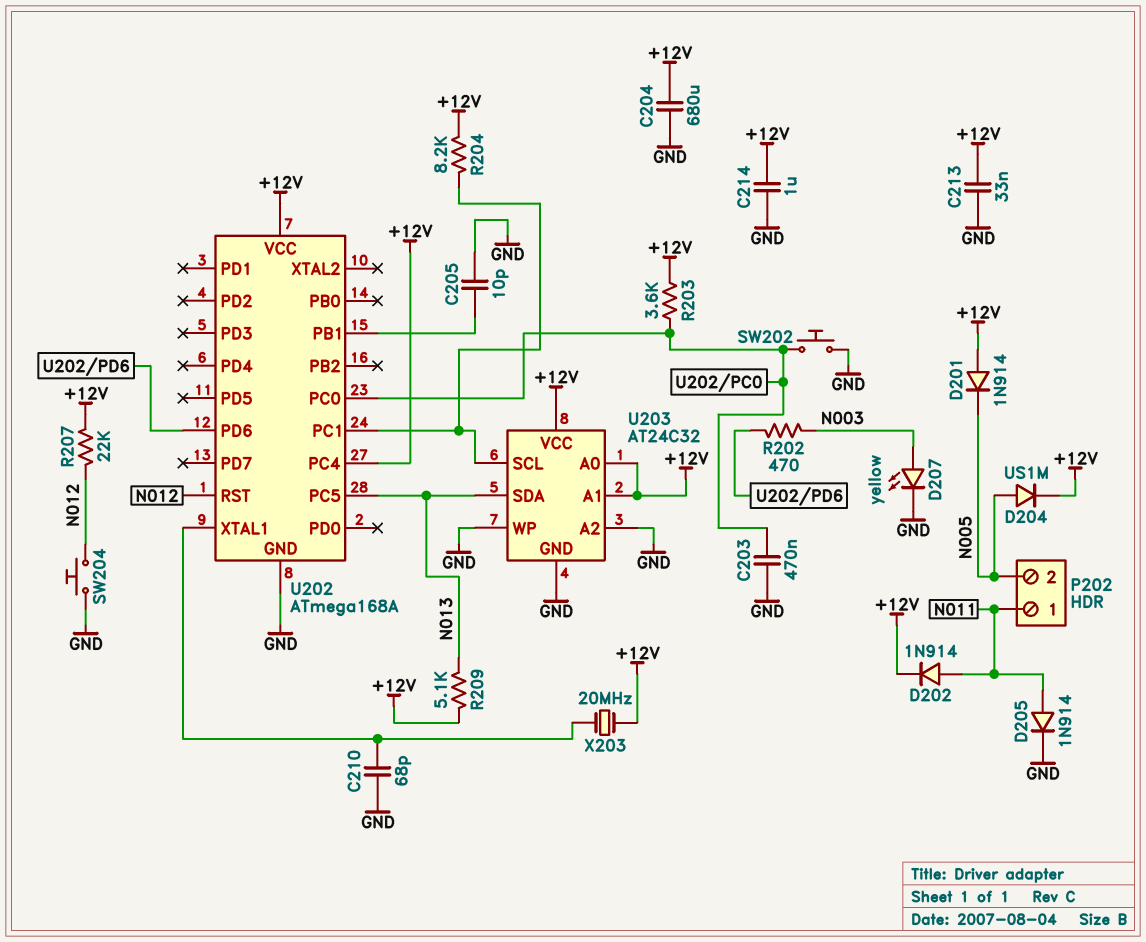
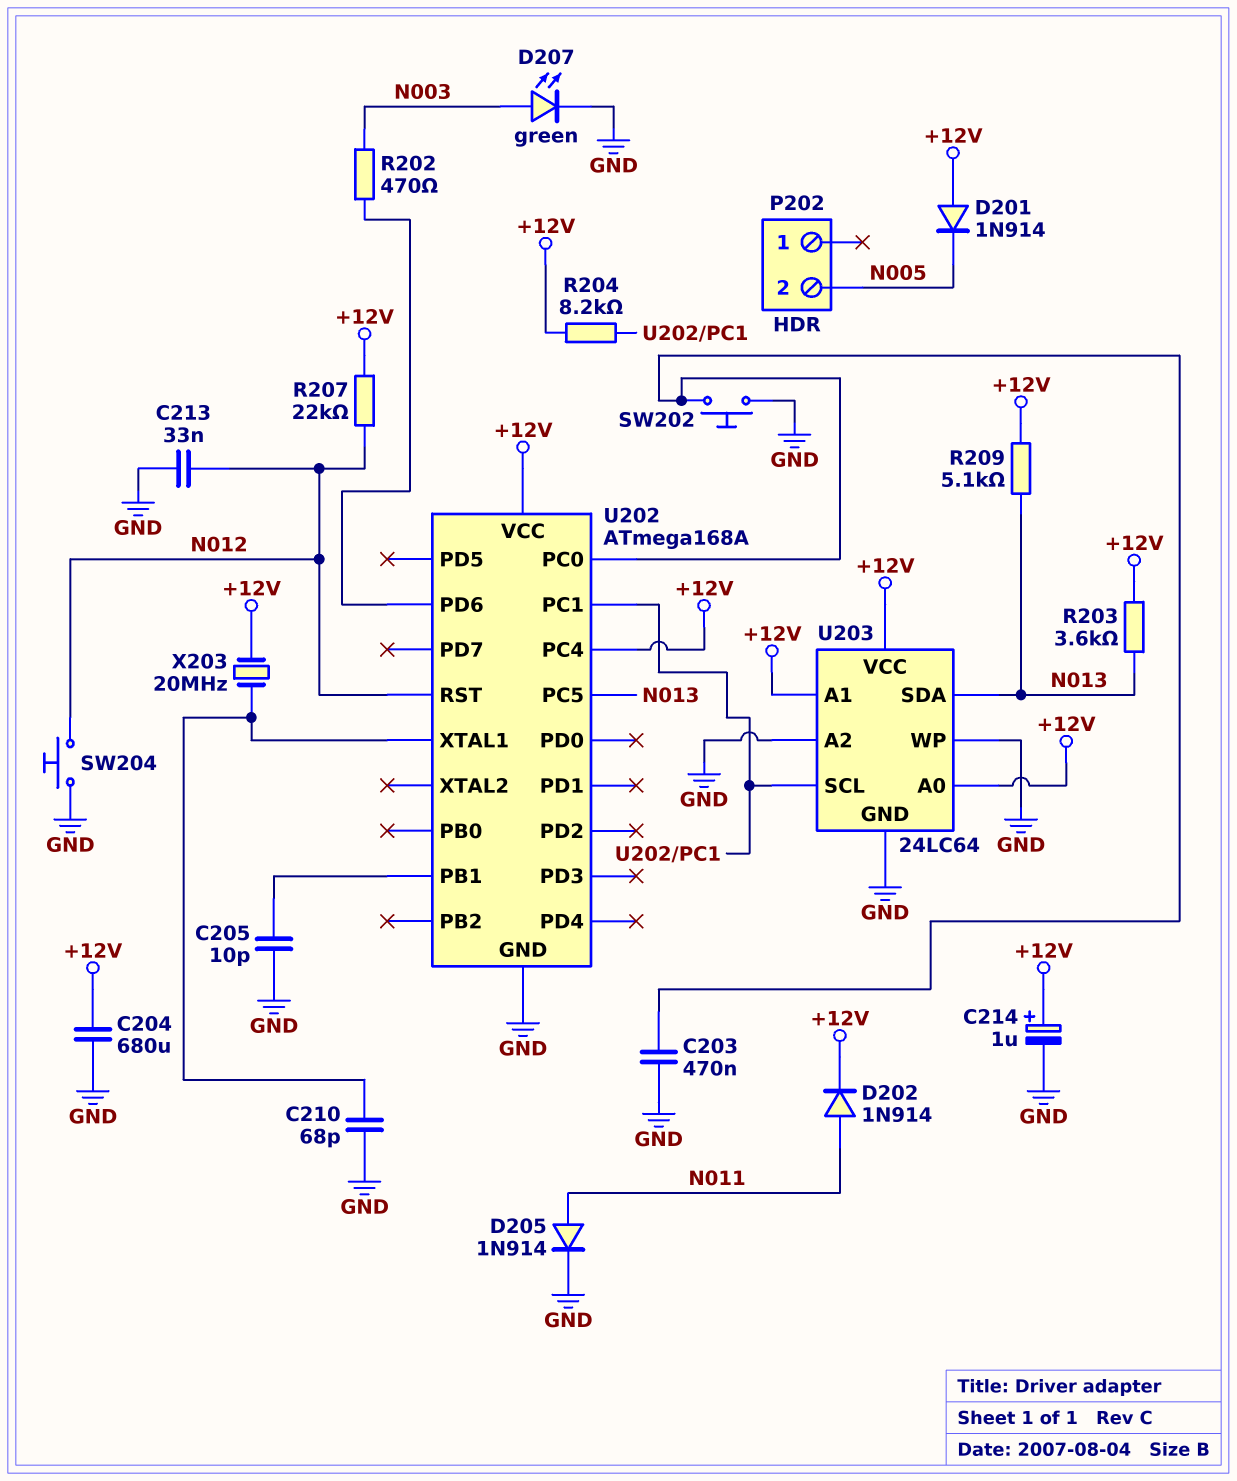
C213: 33nF (+12V, GND) -> 33nF (GND, N012)
C214: 1uF (+12V, GND) -> 1uF (plus +12V, minus GND)
D204: diode US1M (A N005, K +12V) -> none
D207: LED yellow (A N003, K GND) -> LED green (A N003, K GND)
P202 pin 1: N011 -> none
R203: 3.6k (+12V, U202/PC0) -> 3.6k (+12V, N013)
U203: AT24C32 -> 24LC64

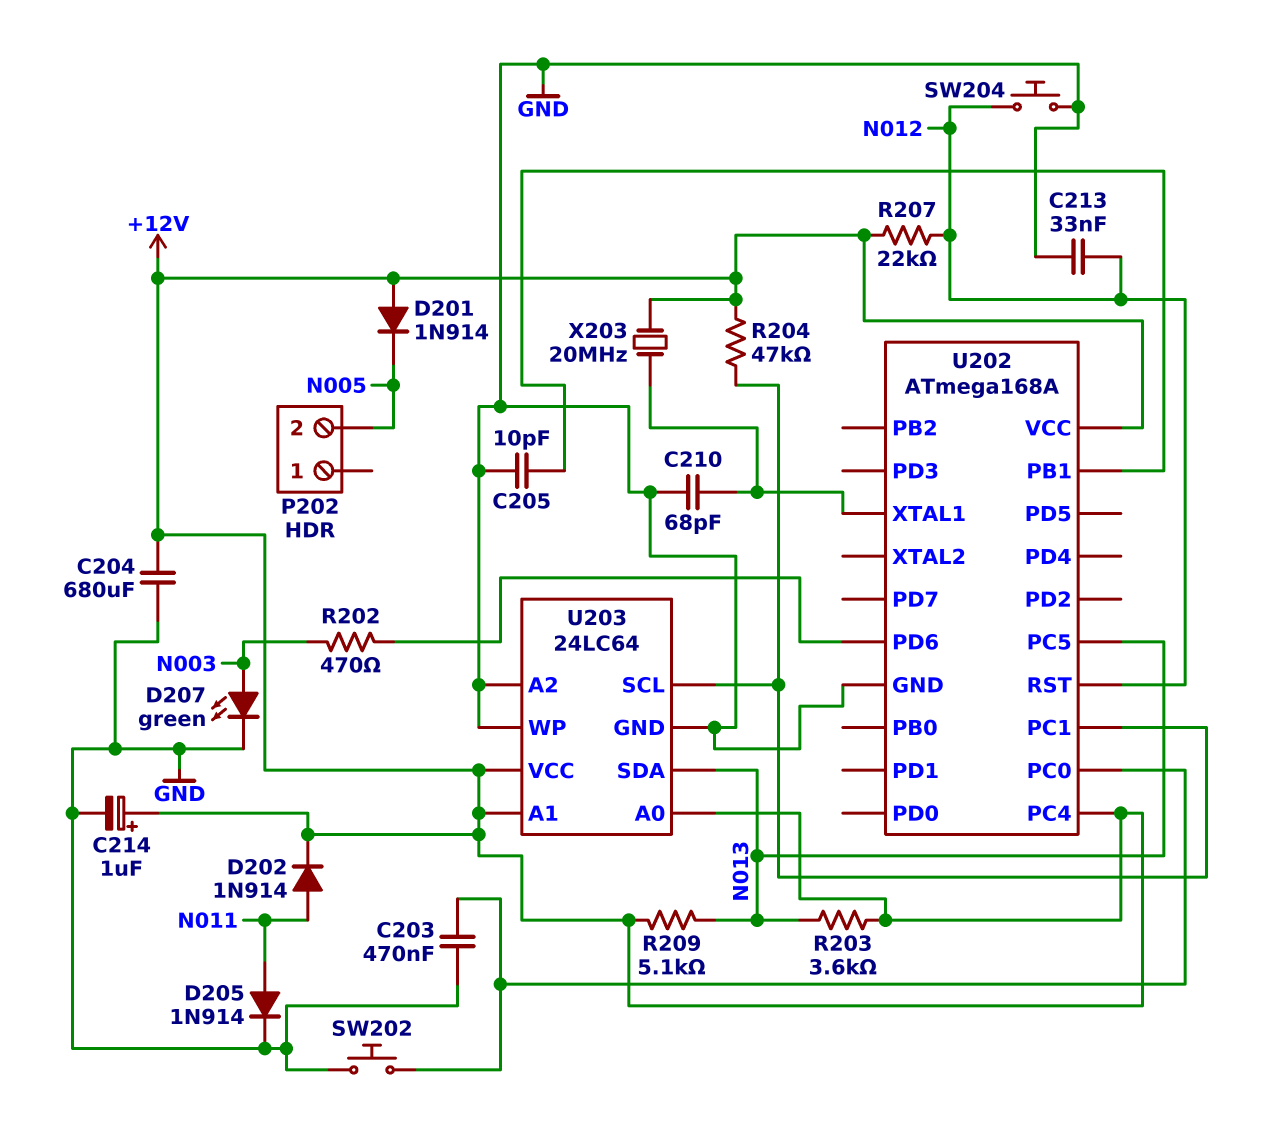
R204: 8.2k (+12V, U202/PC1) -> 47k (+12V, U202/PC1)

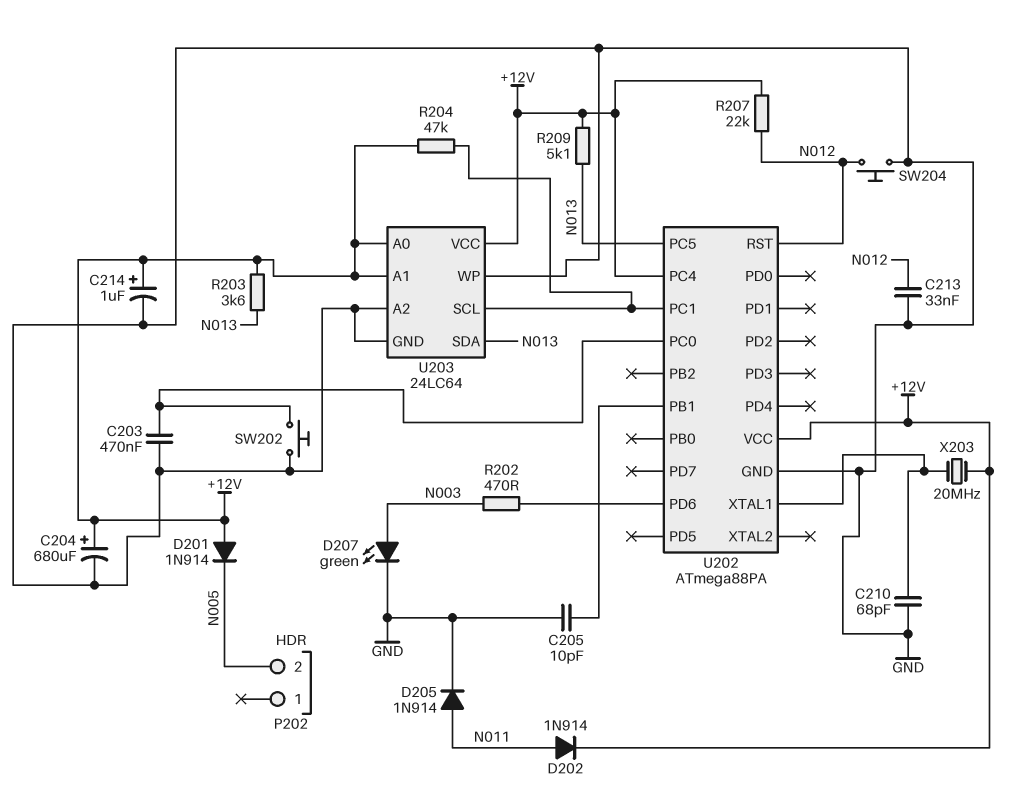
C204: 680uF (+12V, GND) -> 680uF (plus +12V, minus GND)
U202: ATmega168A -> ATmega88PA

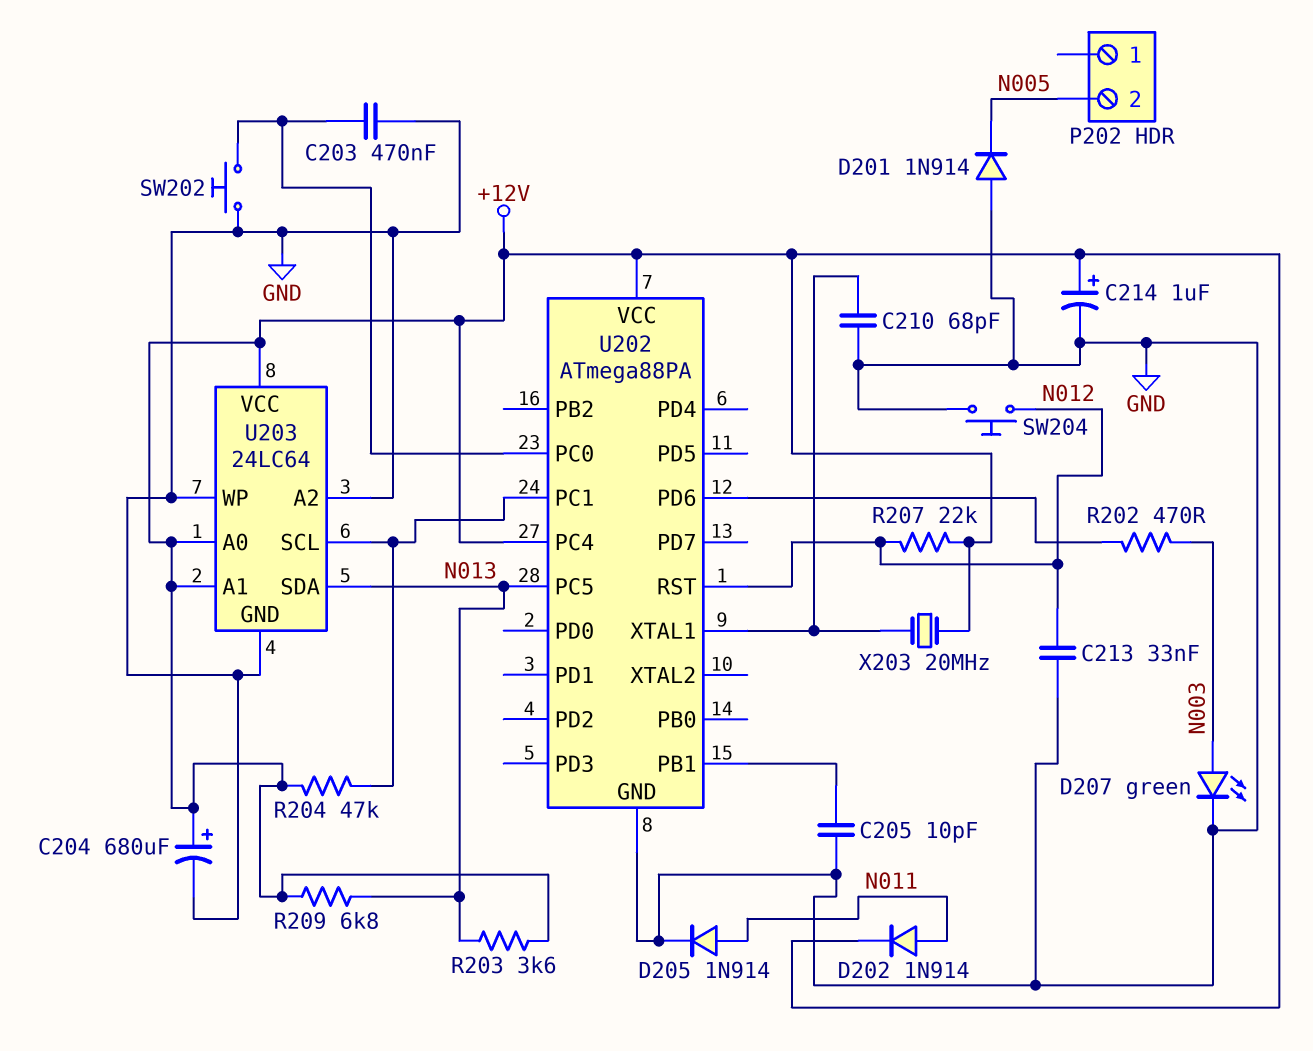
D201: diode 1N914 (A +12V, K N005) -> diode 1N914 (A GND, K N005)
R209: 5.1k (+12V, N013) -> 6.8k (+12V, N013)

